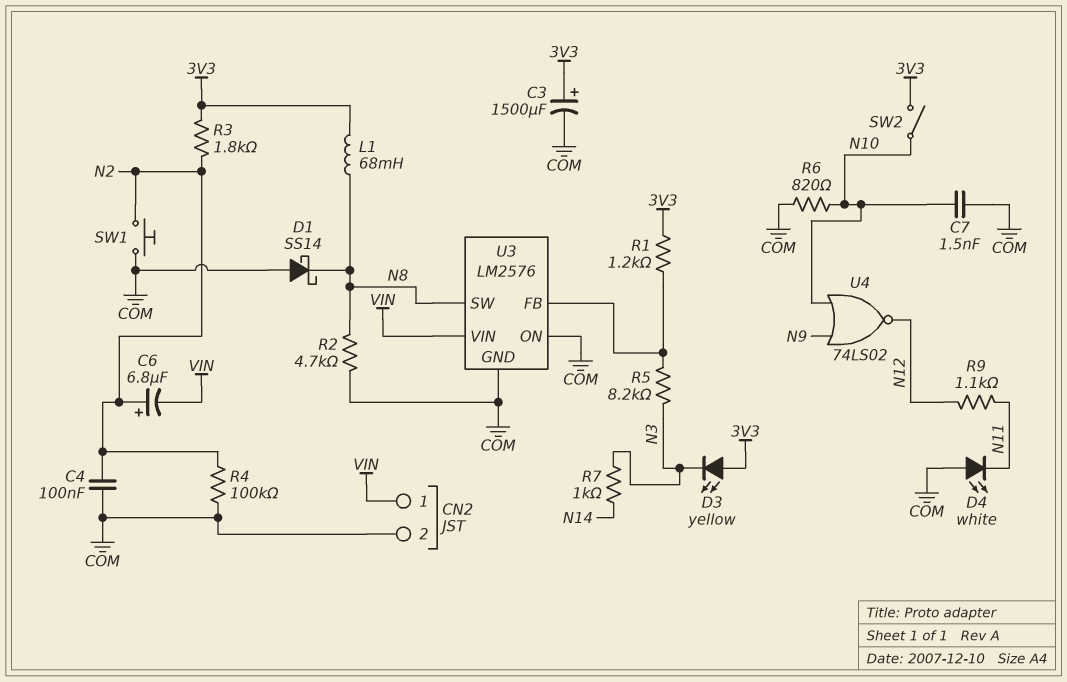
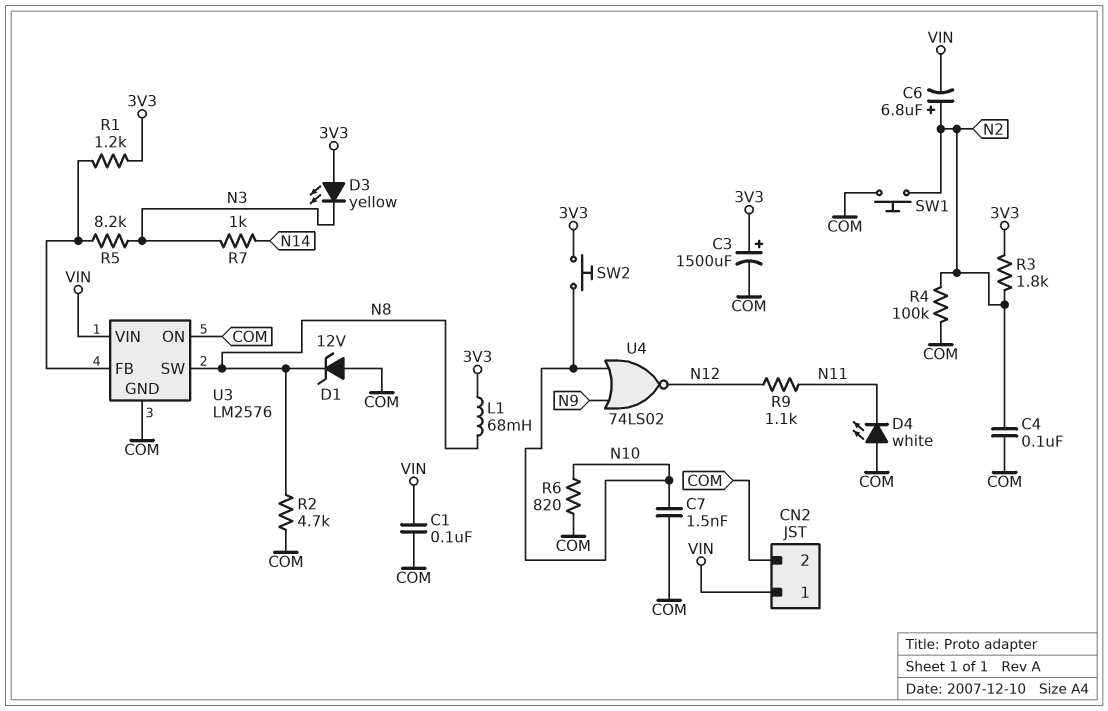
C1: none -> 100nF (COM, VIN)
D1: schottky SS14 (A COM, K N8) -> zener 12V (A COM, K N8)
SW2: switch (3V3, N10) -> button (3V3, N10)

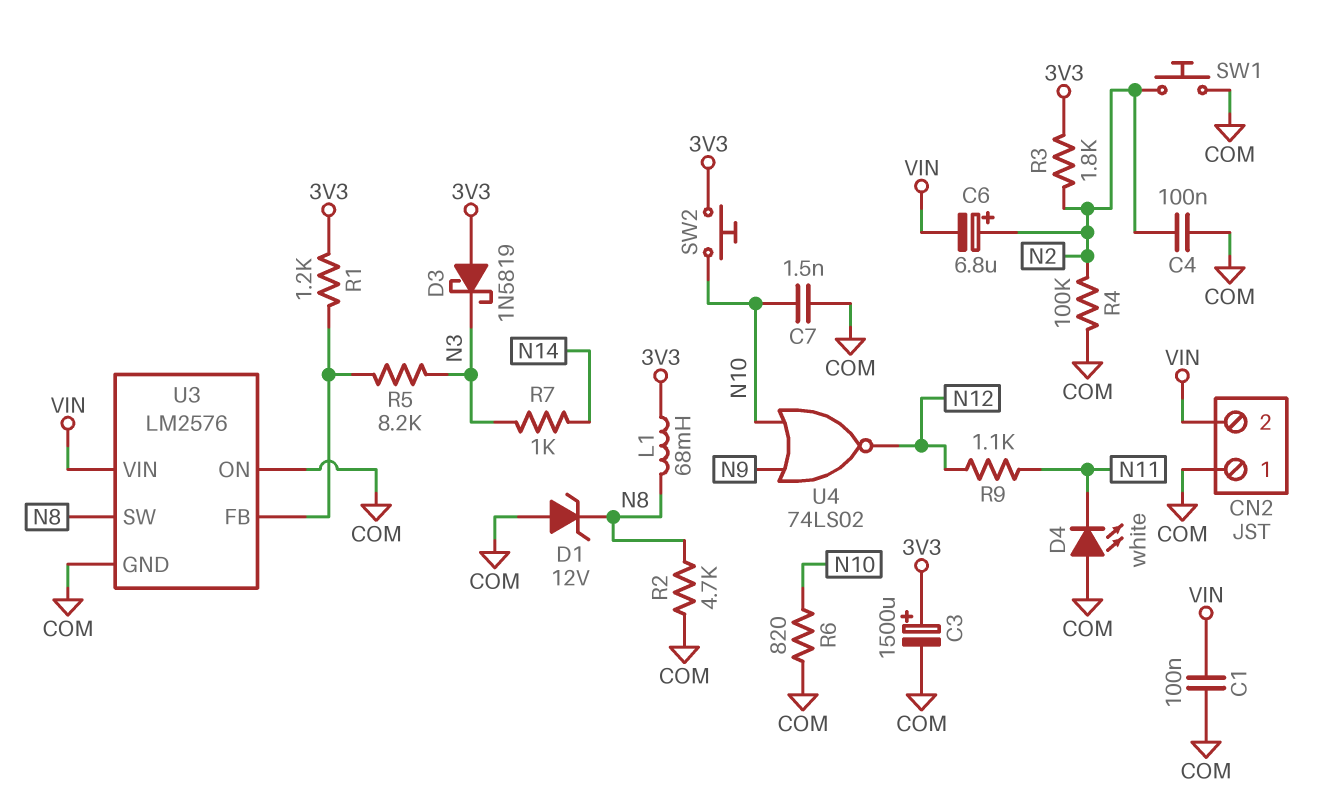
CN2 pin 1: VIN -> COM
CN2 pin 2: COM -> VIN
D3: LED yellow (A 3V3, K N3) -> schottky 1N5819 (A 3V3, K N3)

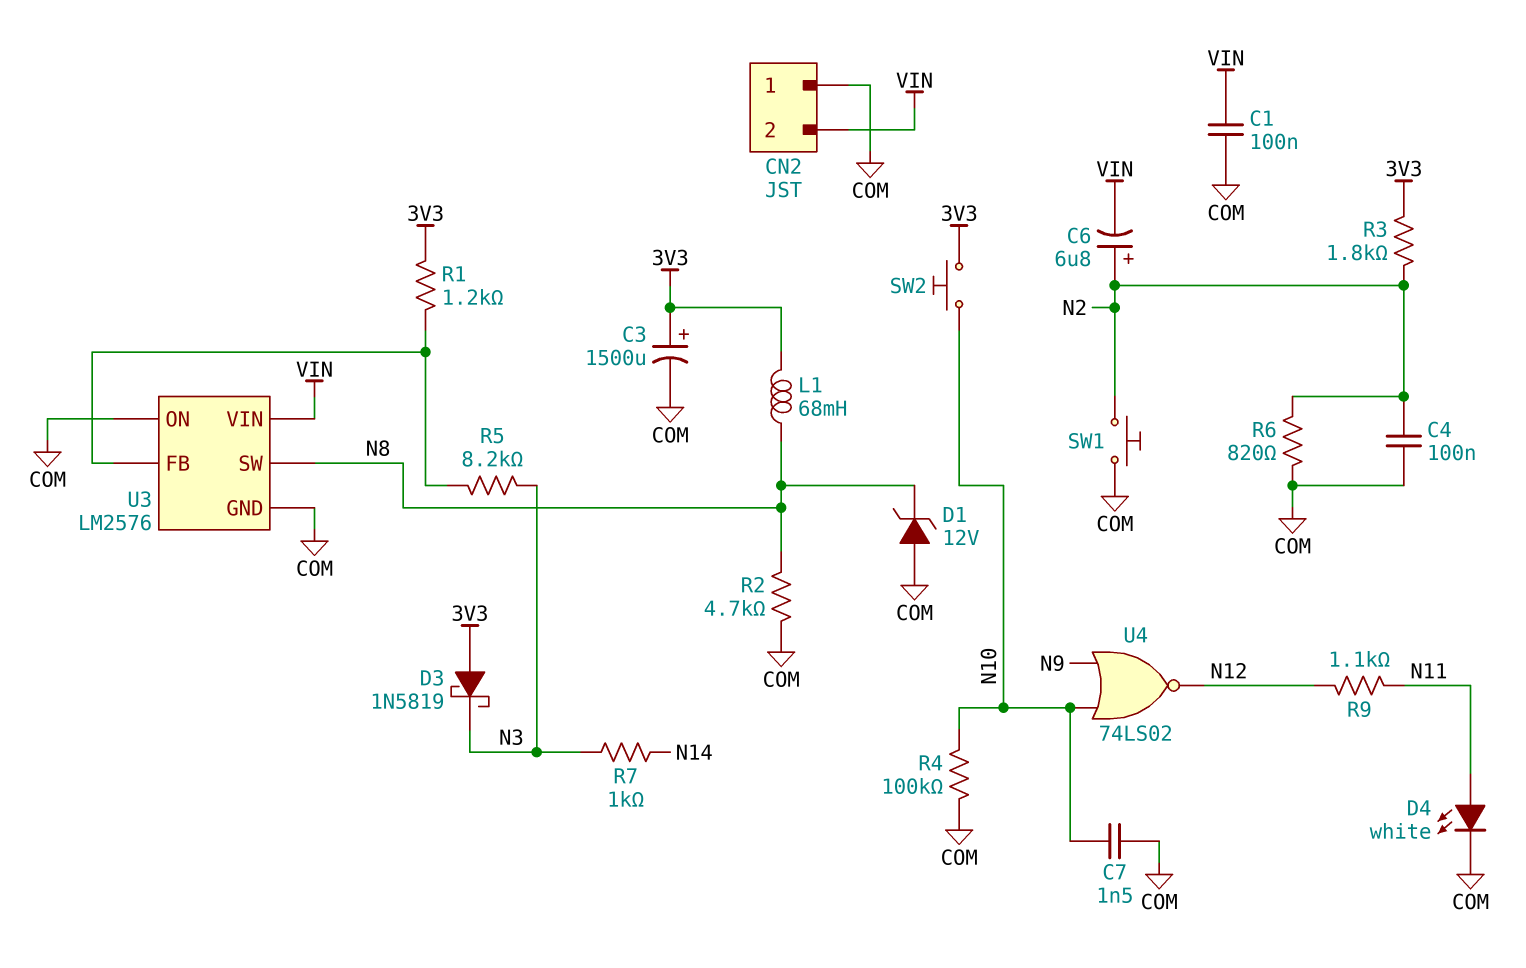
D4: LED white (A COM, K N11) -> LED white (A N11, K COM)
R4: 100k (COM, N2) -> 100k (COM, N10)
R6: 820 (COM, N10) -> 820 (COM, N2)

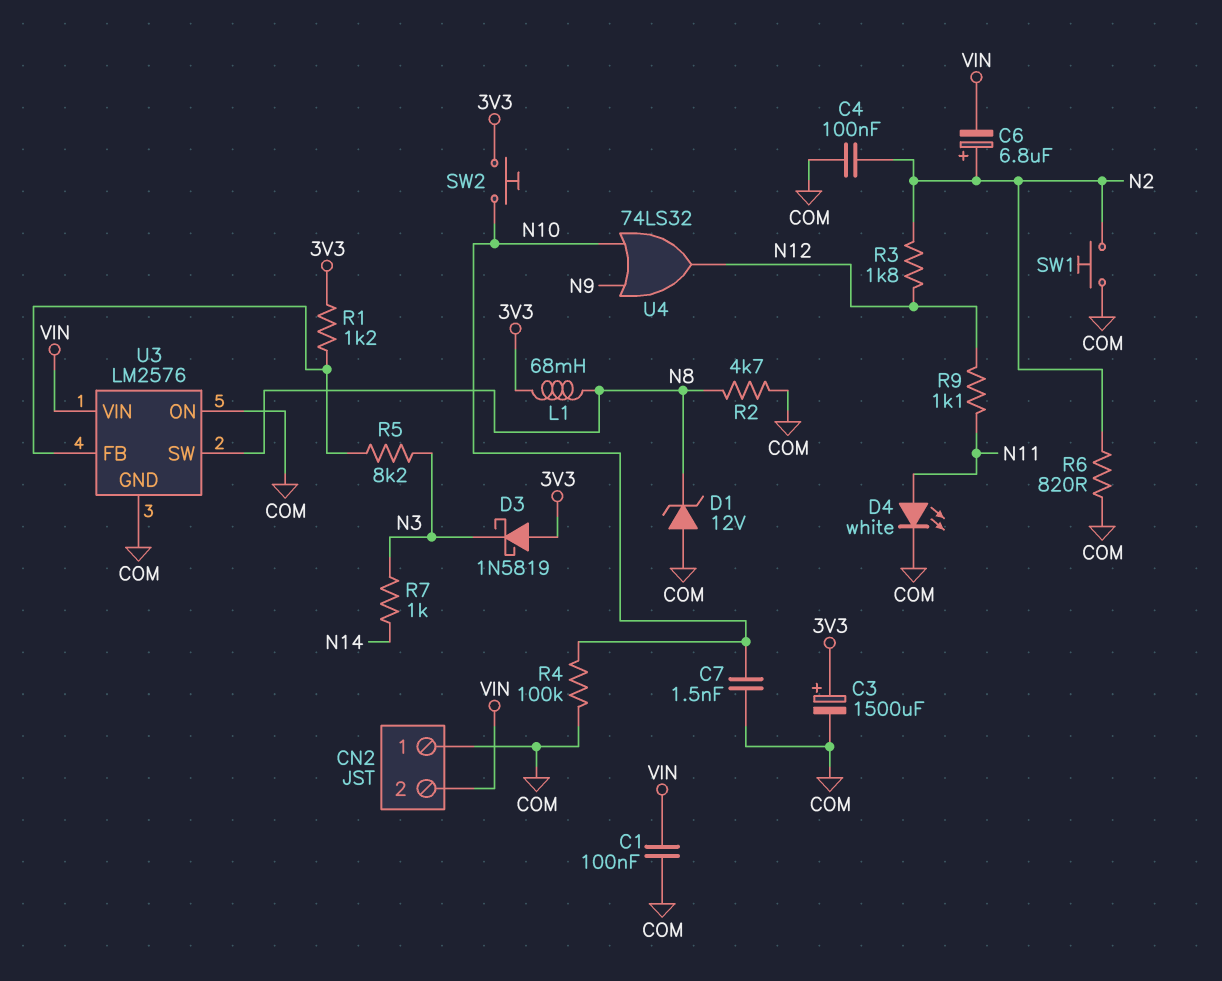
R3: 1.8k (3V3, N2) -> 1.8k (N2, N12)
U4: NOR 74LS02 (in N9, in N10, out N12) -> OR 74LS32 (in N9, in N10, out N12)

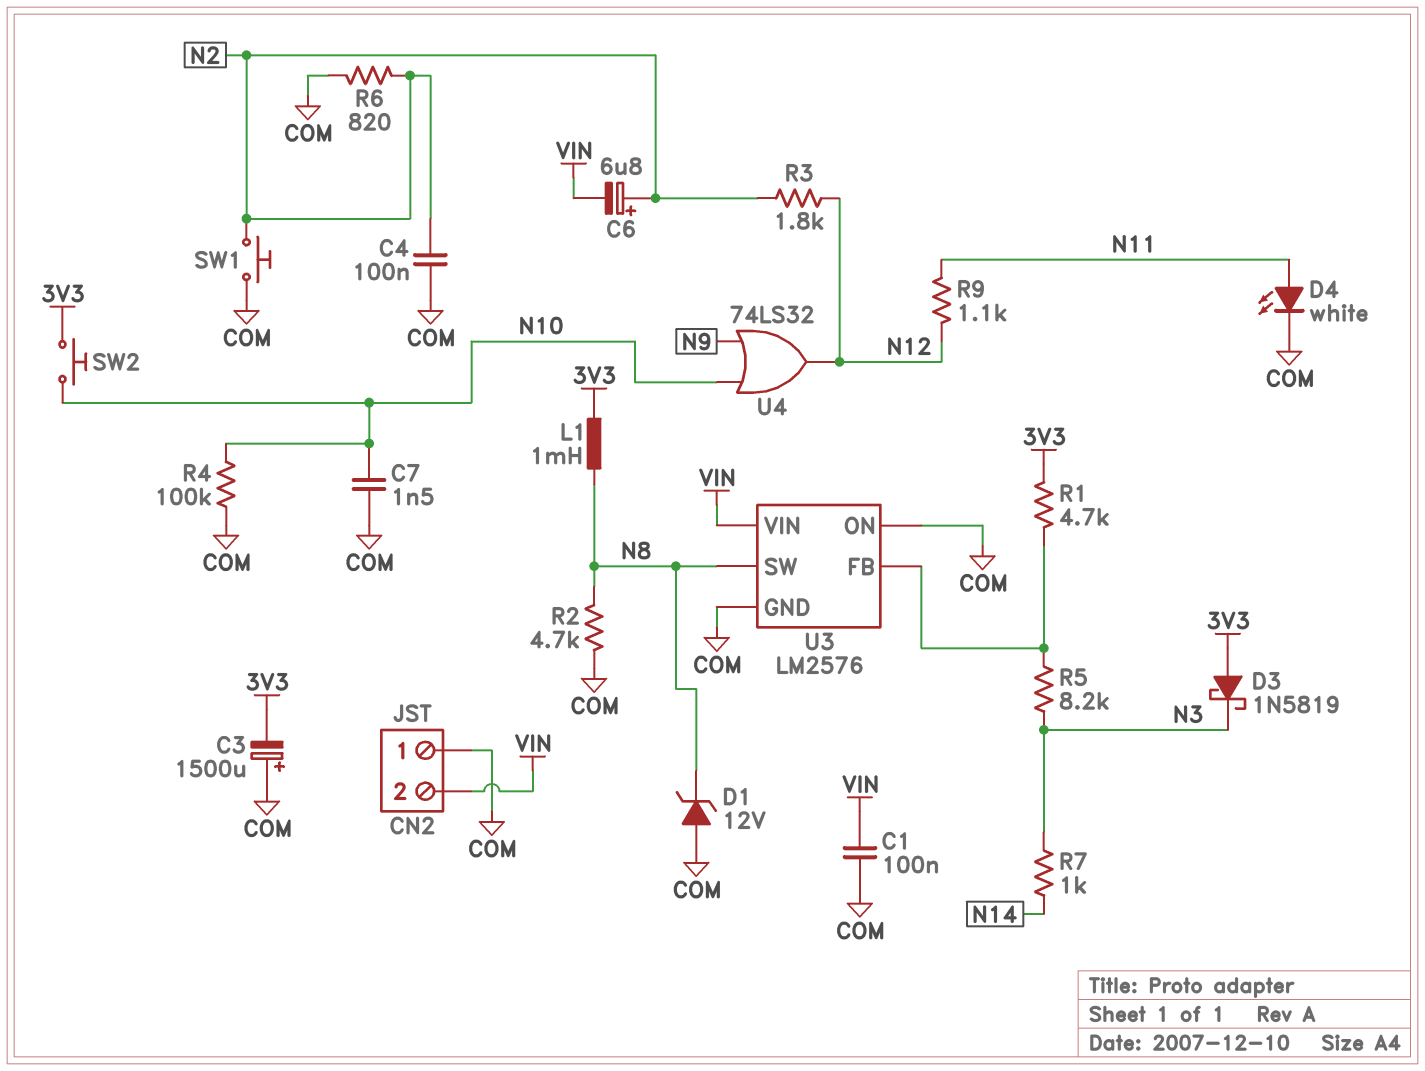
C3: 1500uF (plus 3V3, minus COM) -> 1500uF (plus COM, minus 3V3)
L1: 68mH (3V3, N8) -> 1mH (3V3, N8)
R1: 1.2k (3V3, U3/FB) -> 4.7k (3V3, U3/FB)

